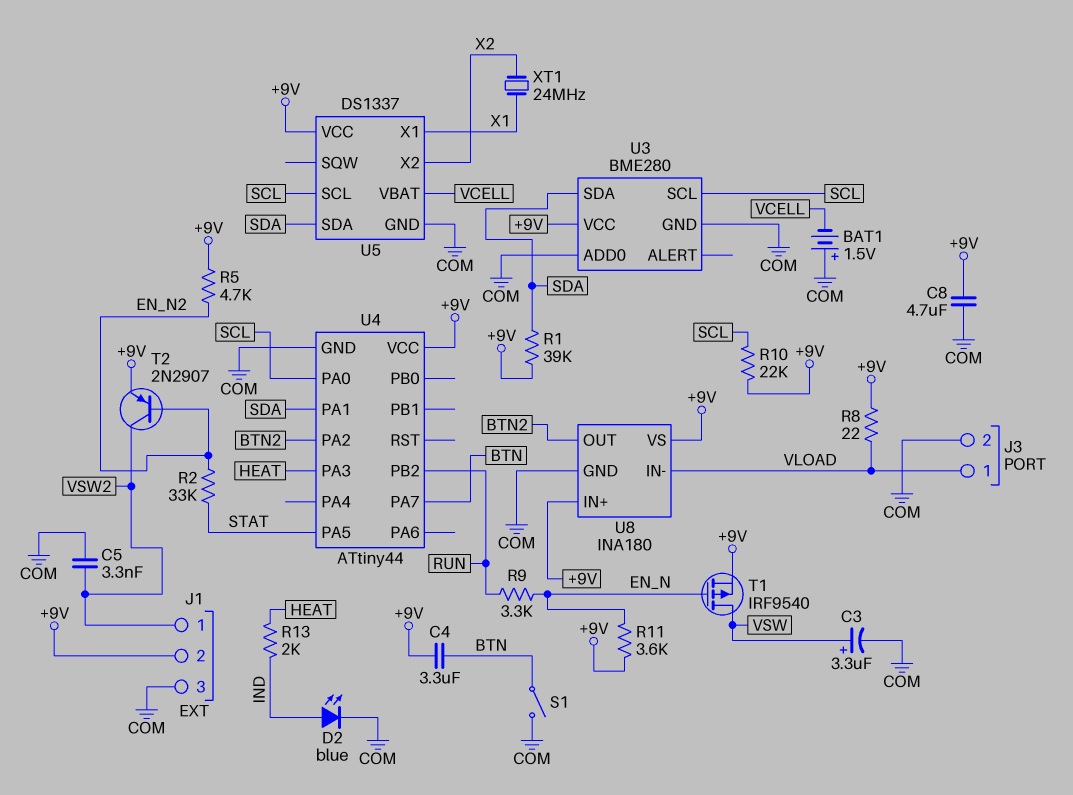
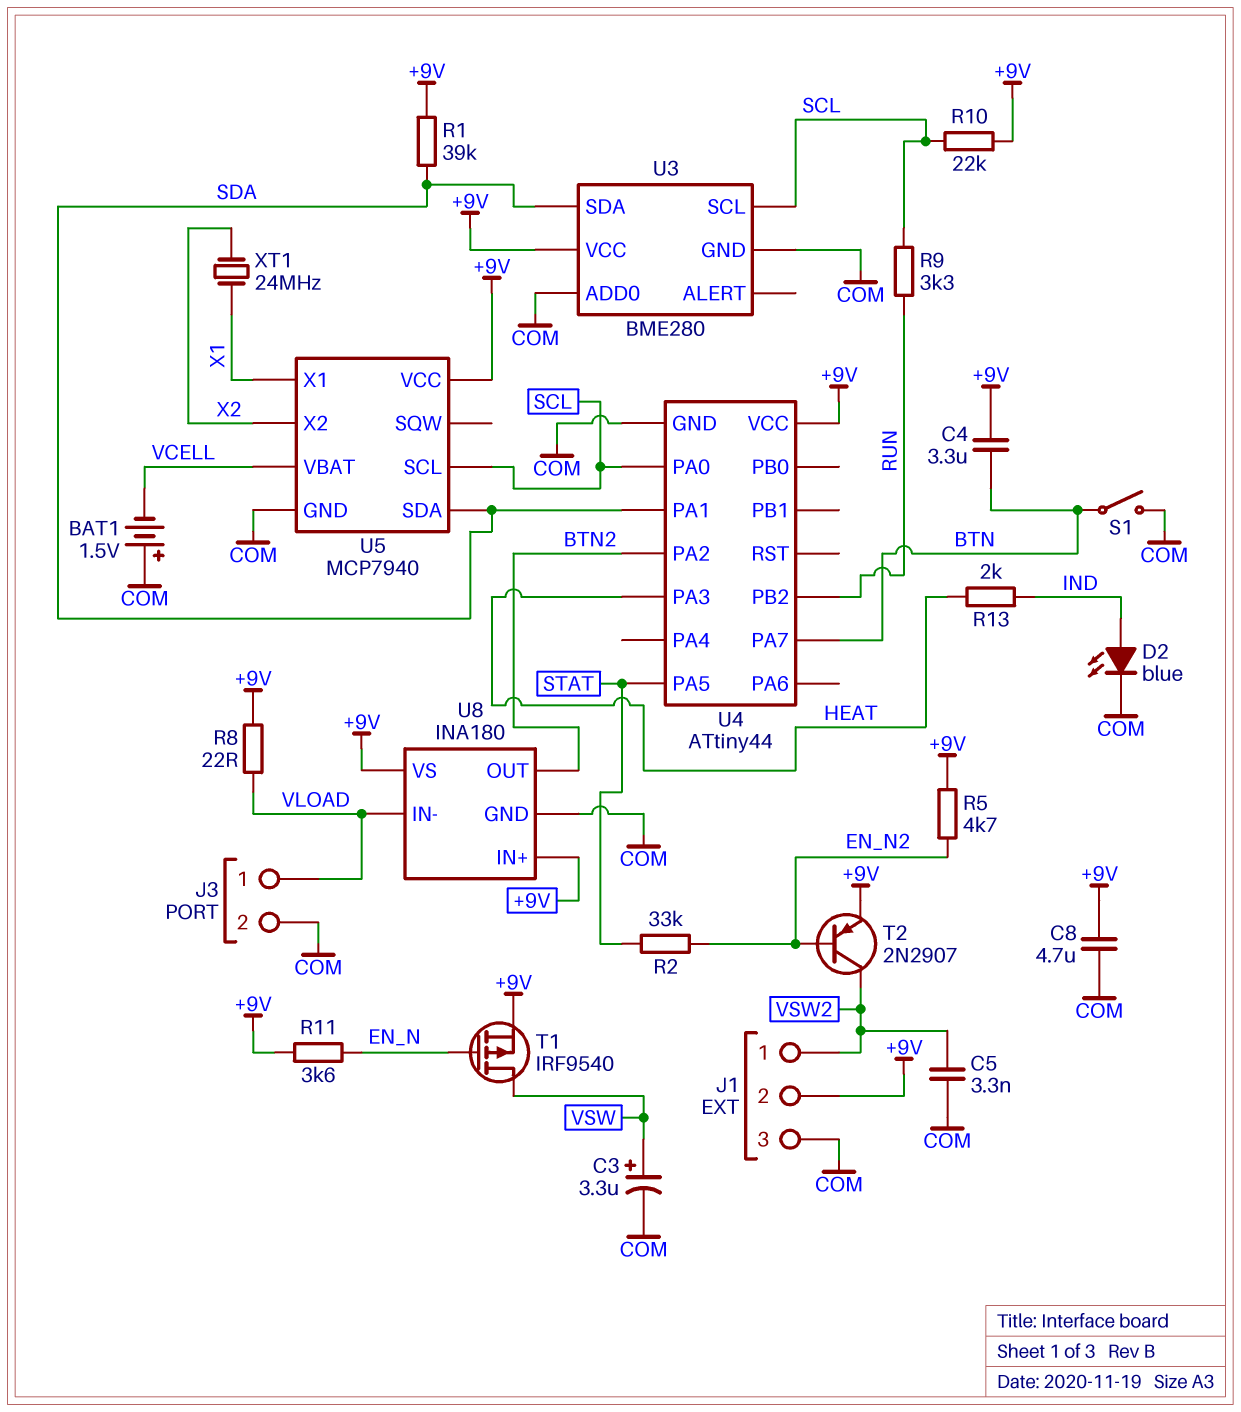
R9: 3.3k (EN_N, RUN) -> 3.3k (RUN, SCL)
U5: DS1337 -> MCP7940

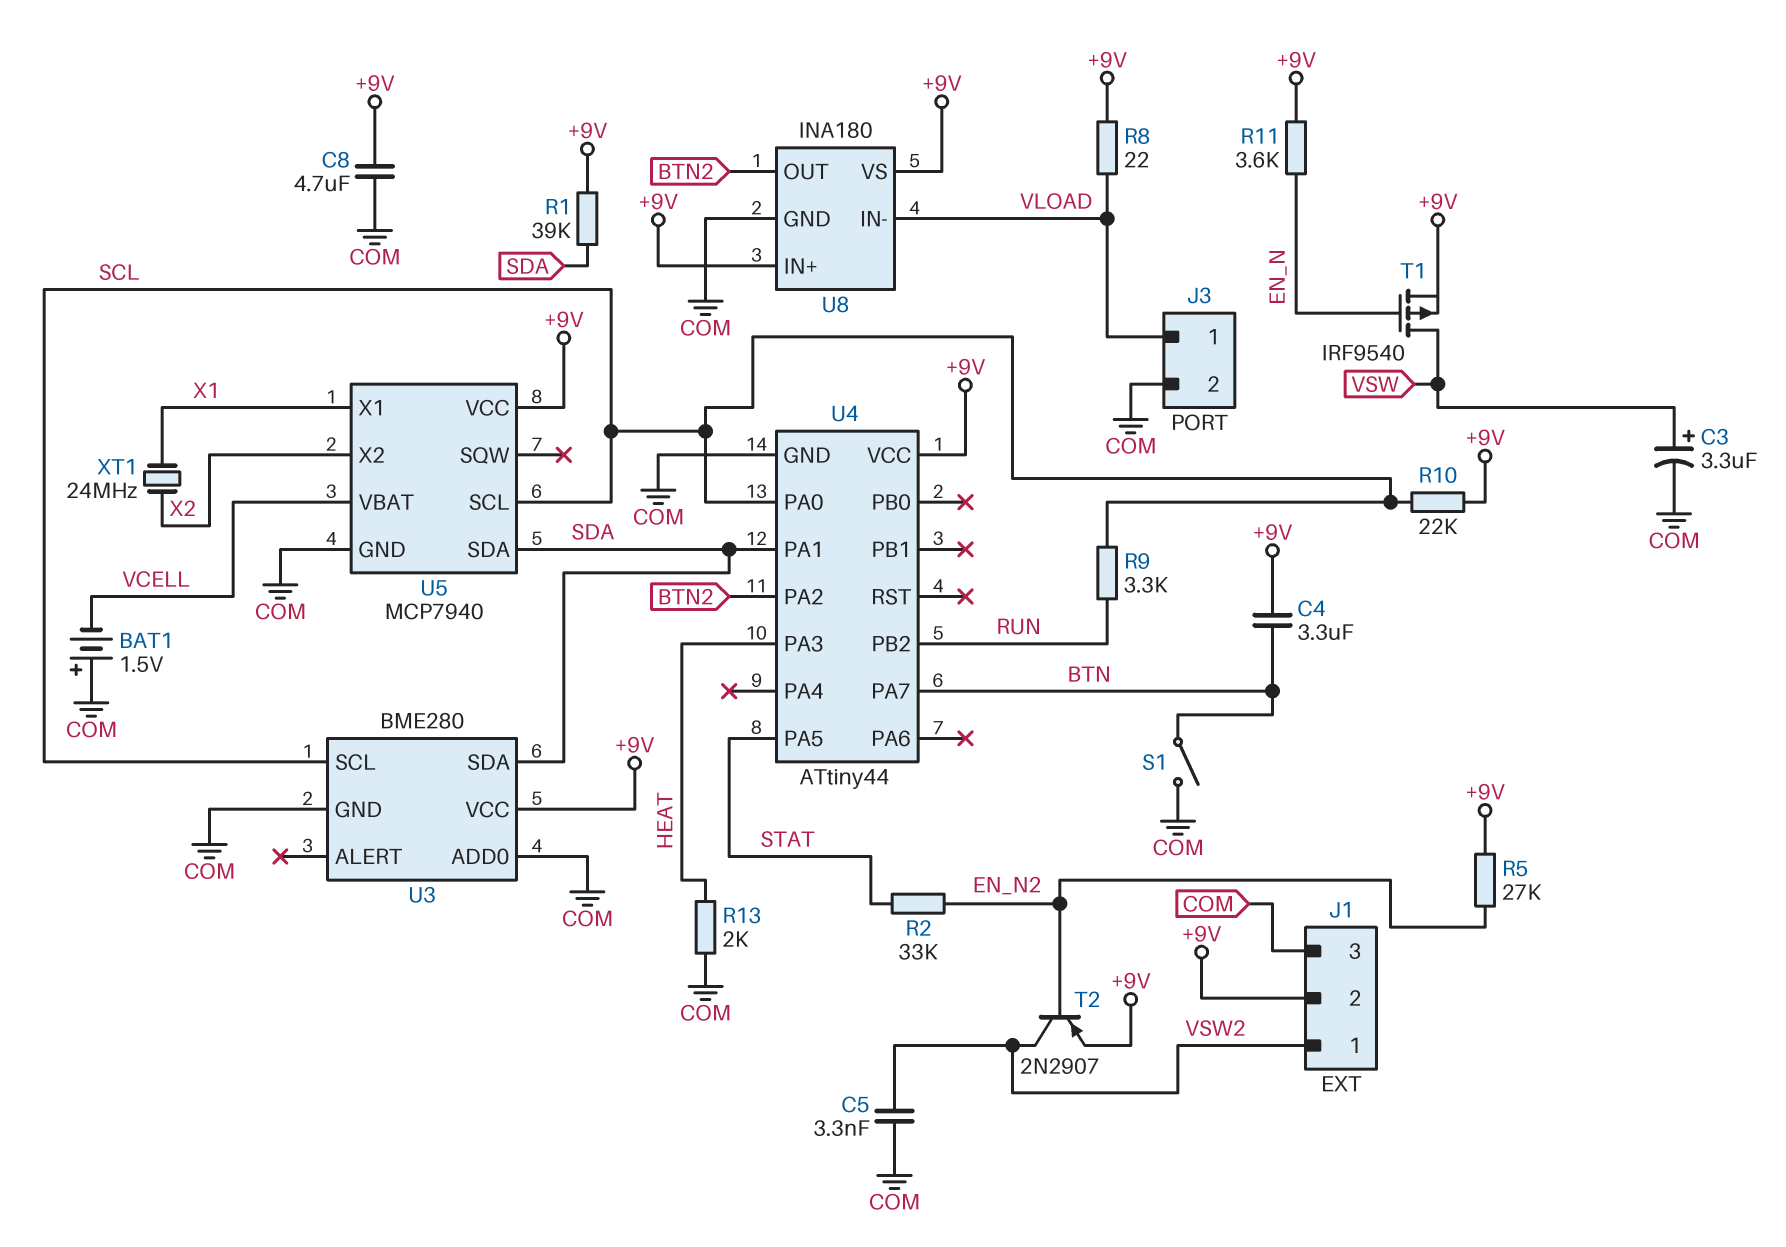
D2: LED blue (A IND, K COM) -> none
R5: 4.7k (+9V, EN_N2) -> 27k (+9V, EN_N2)
R13: 2k (HEAT, IND) -> 2k (COM, HEAT)

